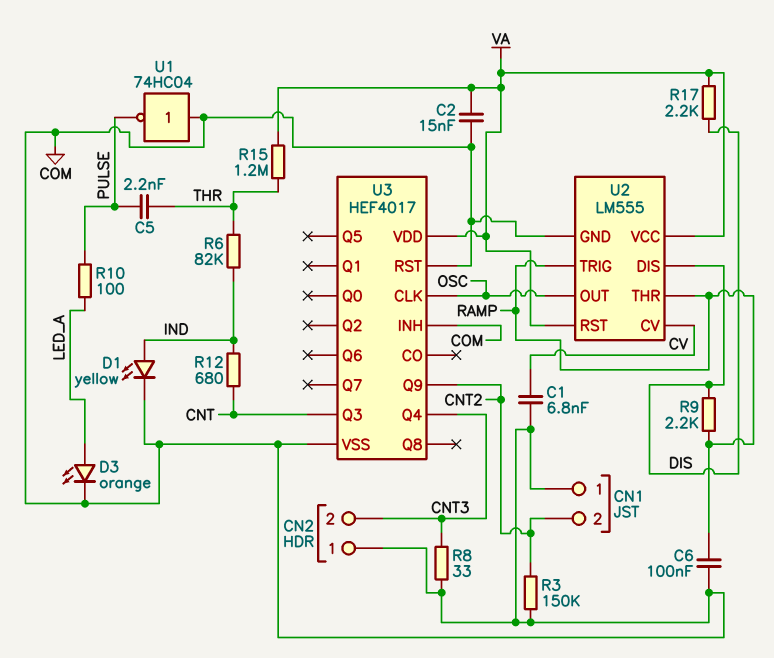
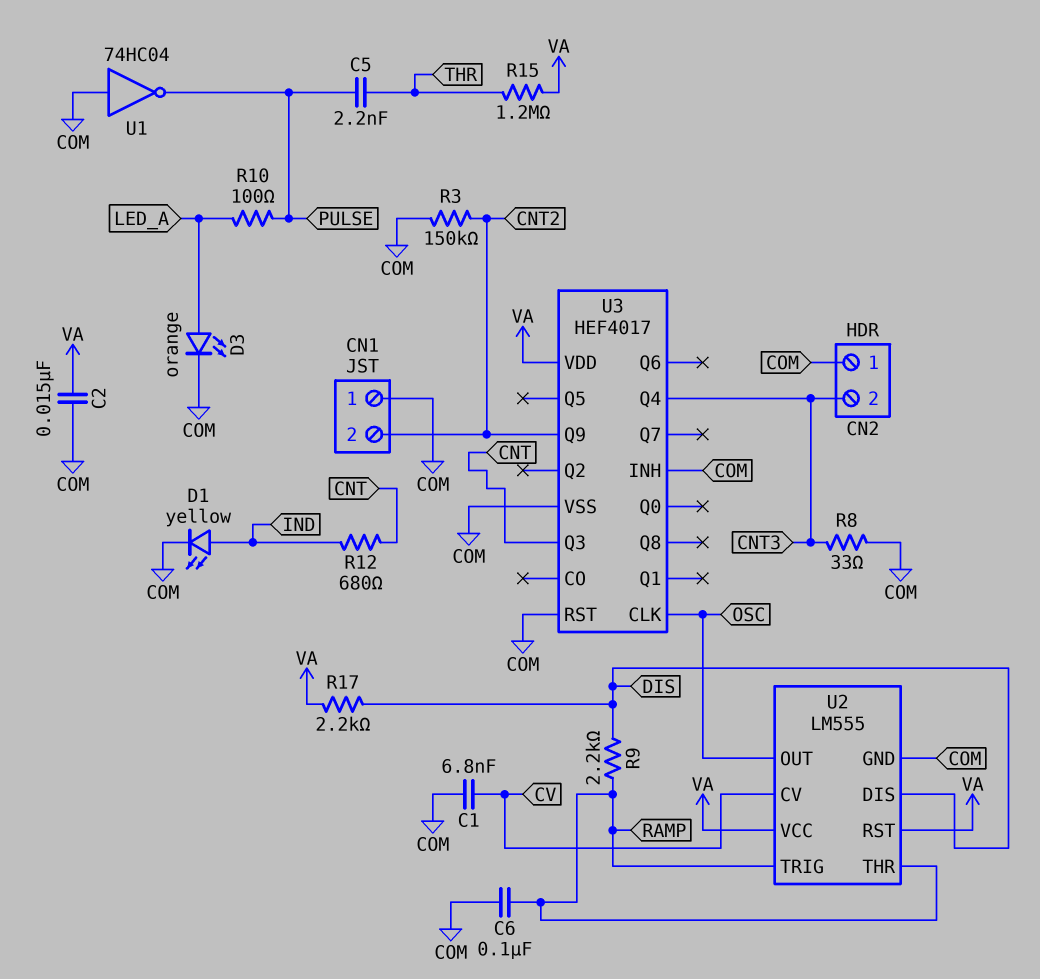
R6: 82k (IND, THR) -> none

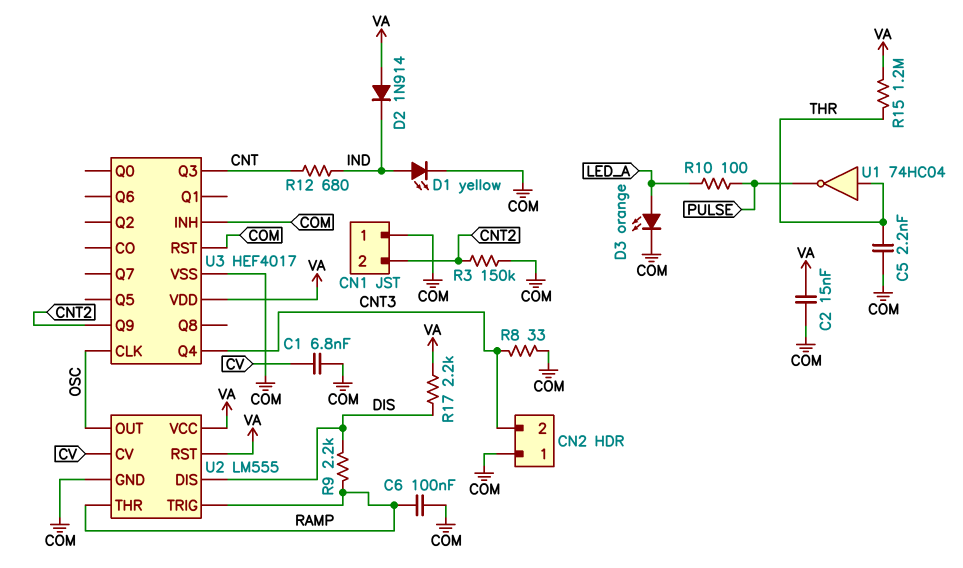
C5: 2.2nF (PULSE, THR) -> 2.2nF (COM, THR)
D2: none -> diode 1N914 (A VA, K IND)
U1: NOT 74HC04 (in COM, out PULSE) -> NOT 74HC04 (in THR, out PULSE)

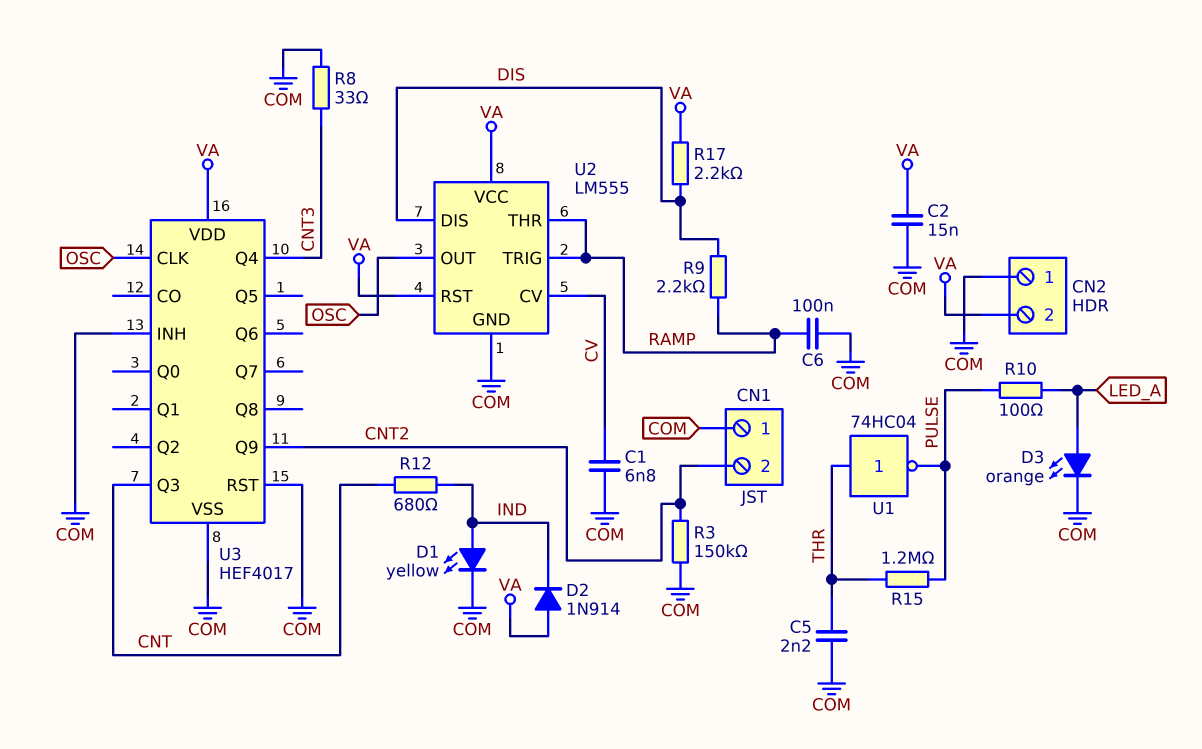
CN2 pin 2: CNT3 -> VA
R15: 1.2M (THR, VA) -> 1.2M (PULSE, THR)

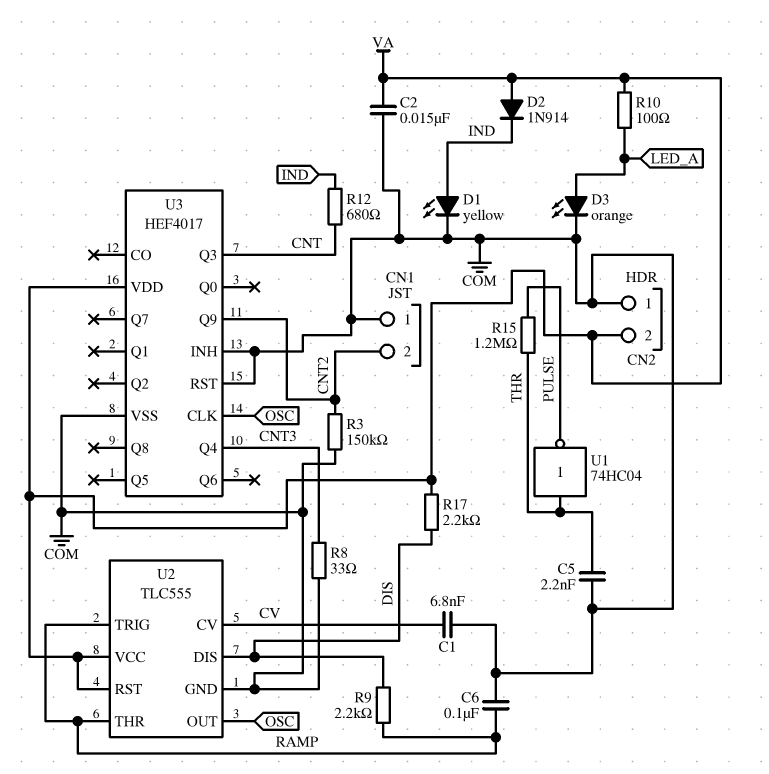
R10: 100 (LED_A, PULSE) -> 100 (LED_A, VA)
U2: LM555 -> TLC555

